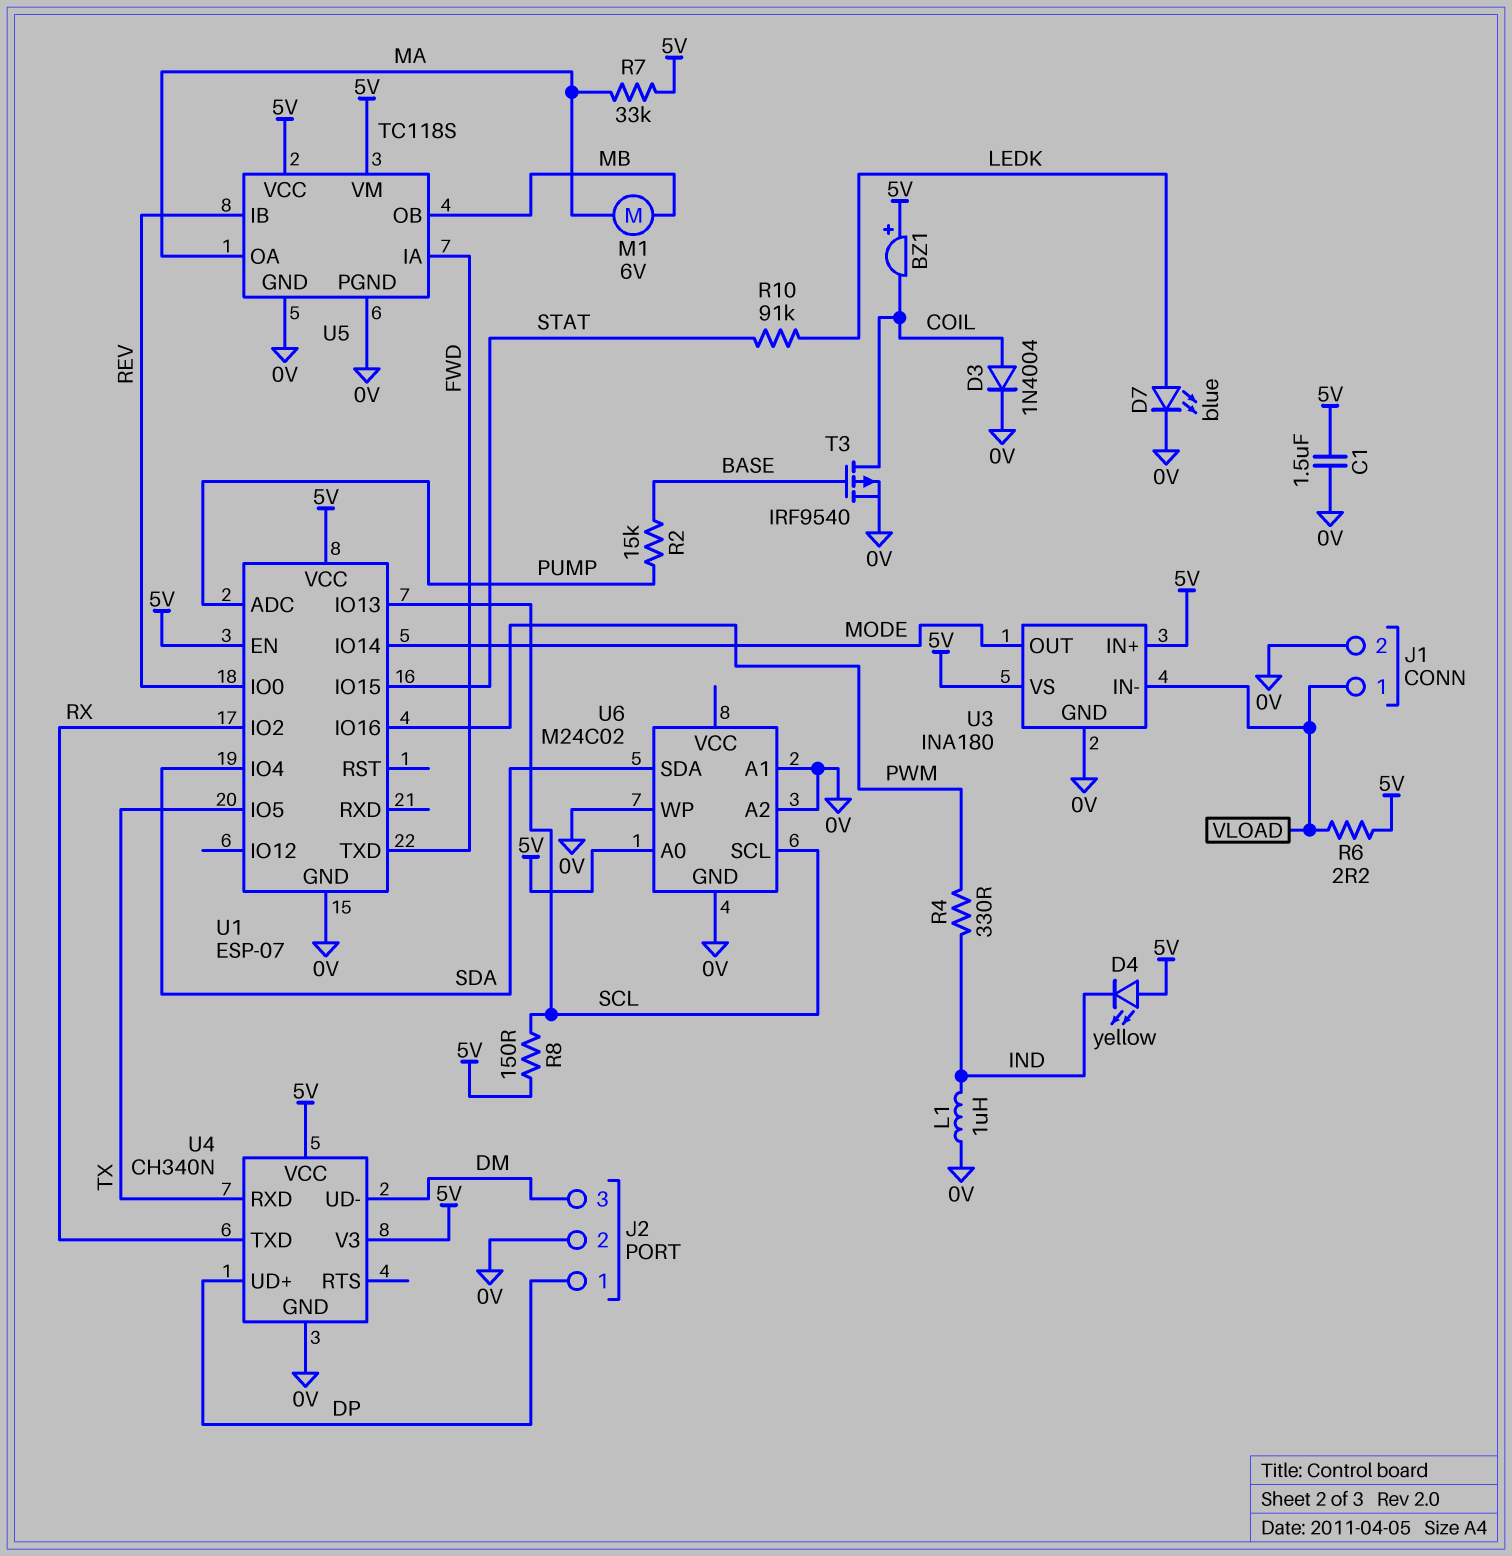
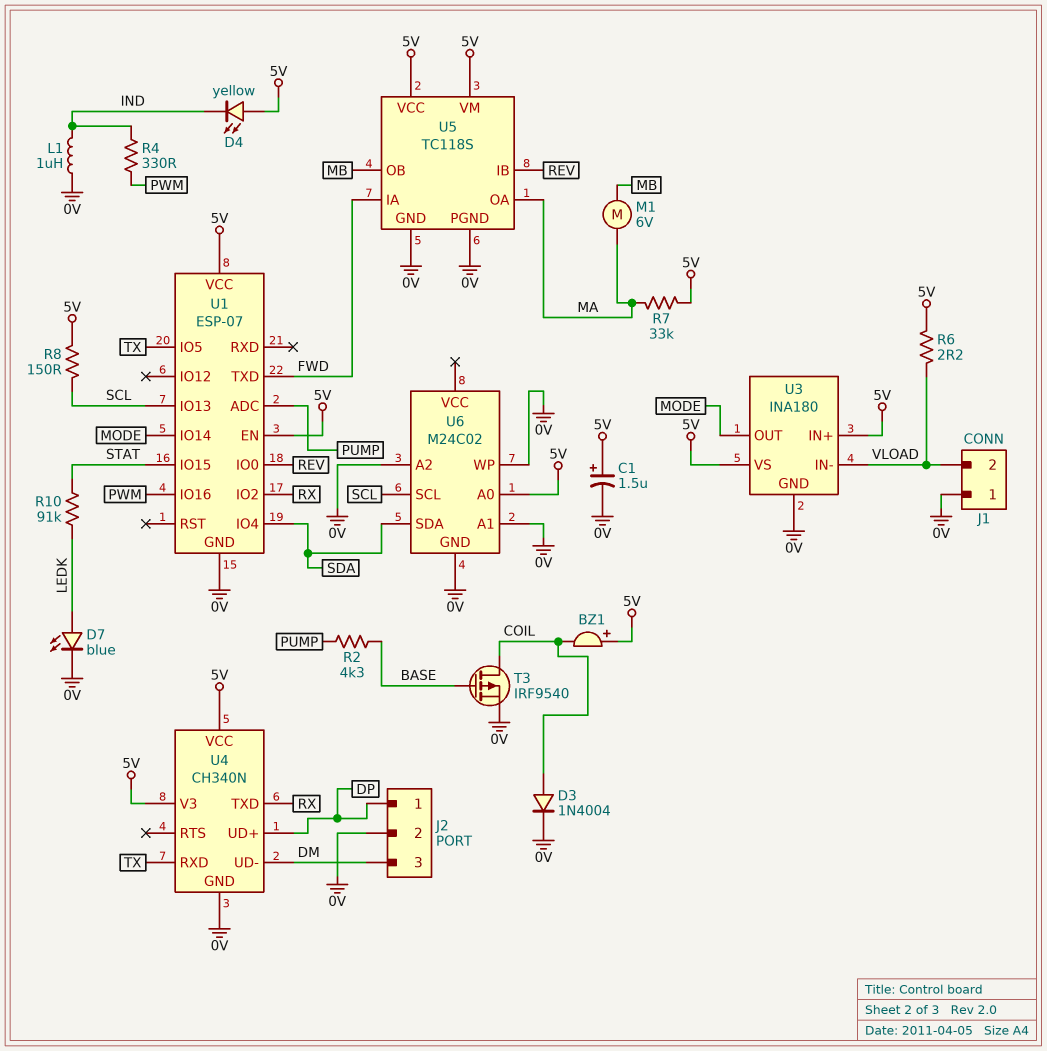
C1: 1.5uF (0V, 5V) -> 1.5uF (plus 5V, minus 0V)
J1 pin 1: VLOAD -> 0V
J1 pin 2: 0V -> VLOAD
R2: 15k (BASE, PUMP) -> 4.3k (BASE, PUMP)

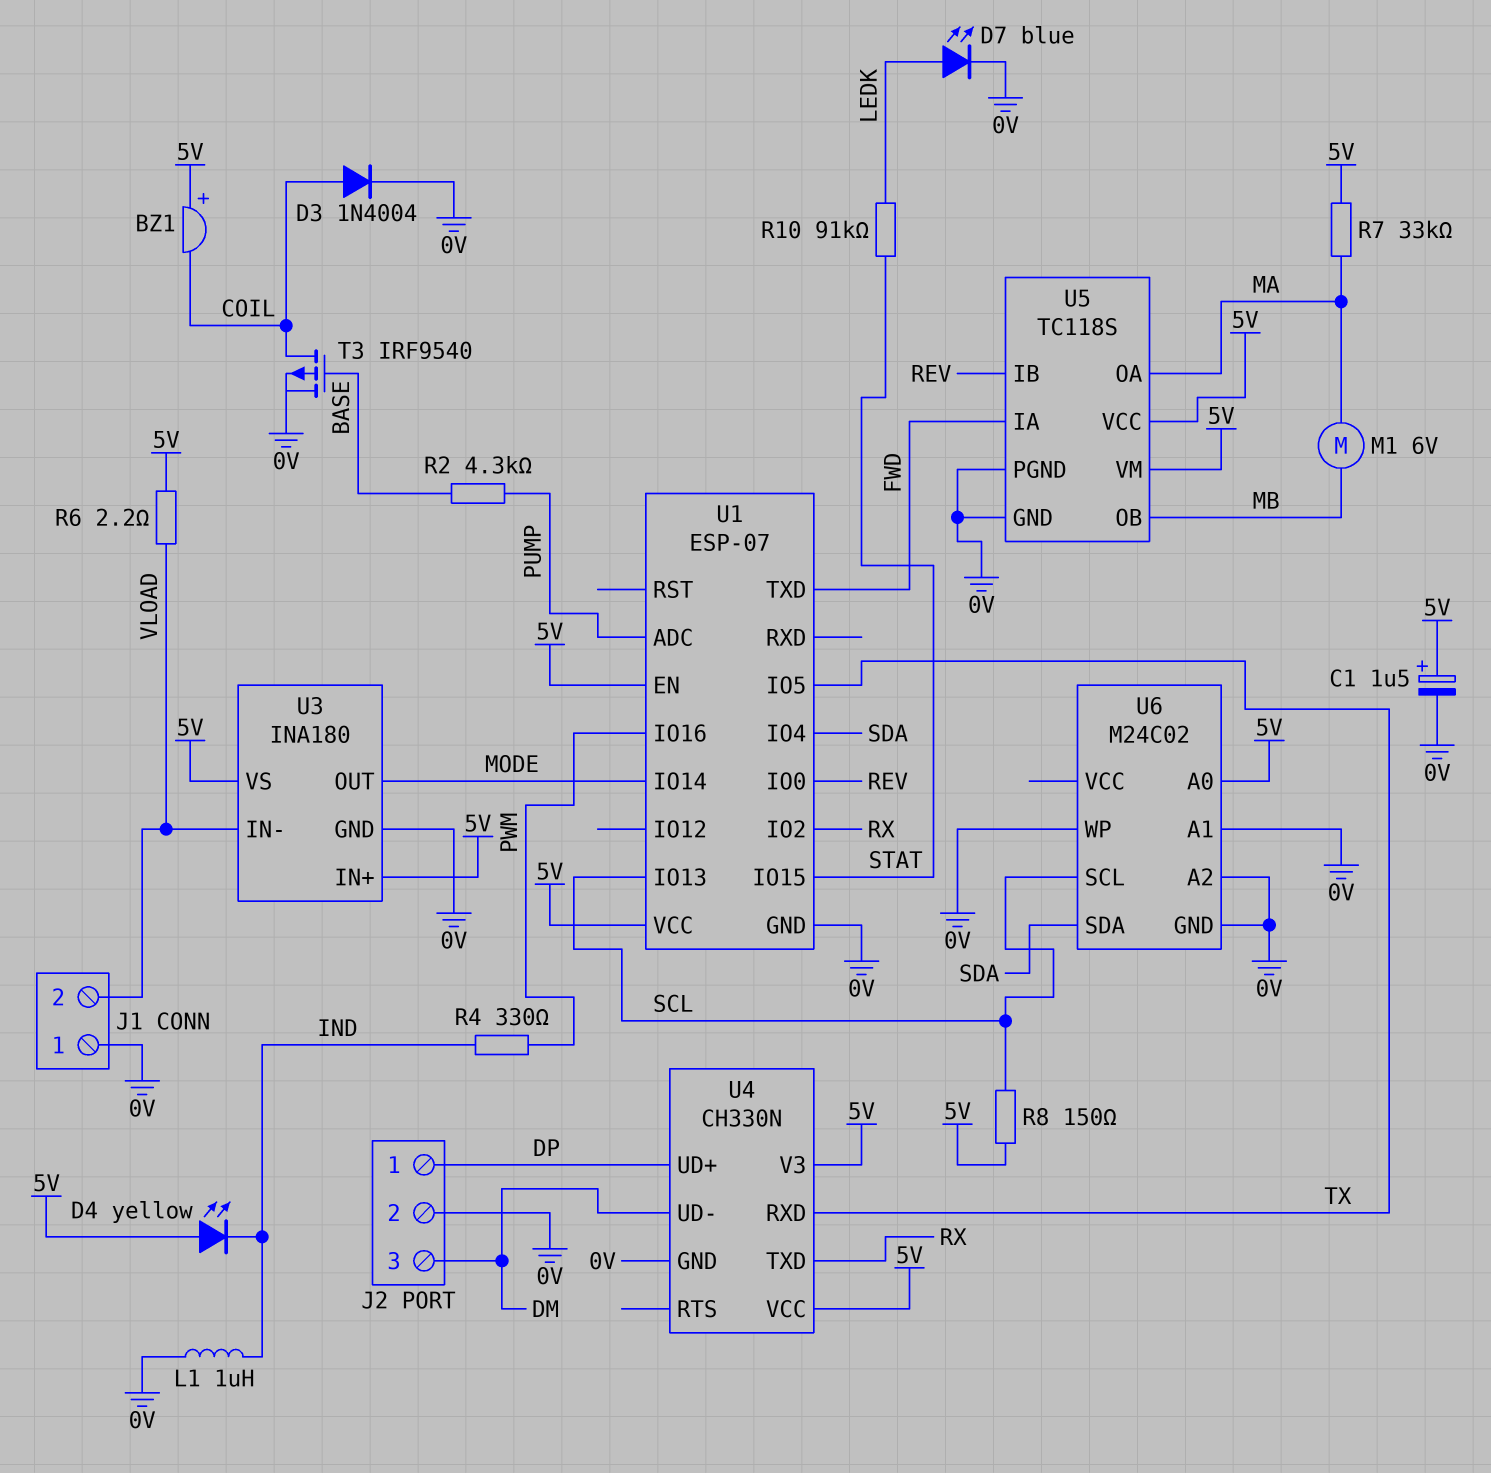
U4: CH340N -> CH330N

